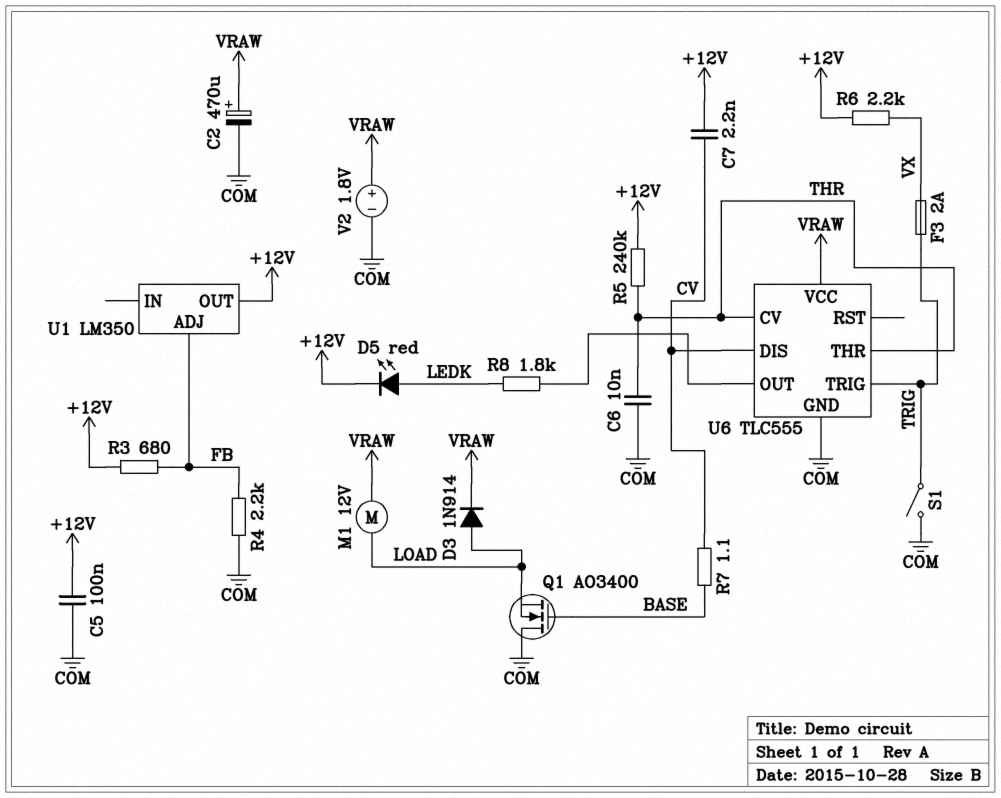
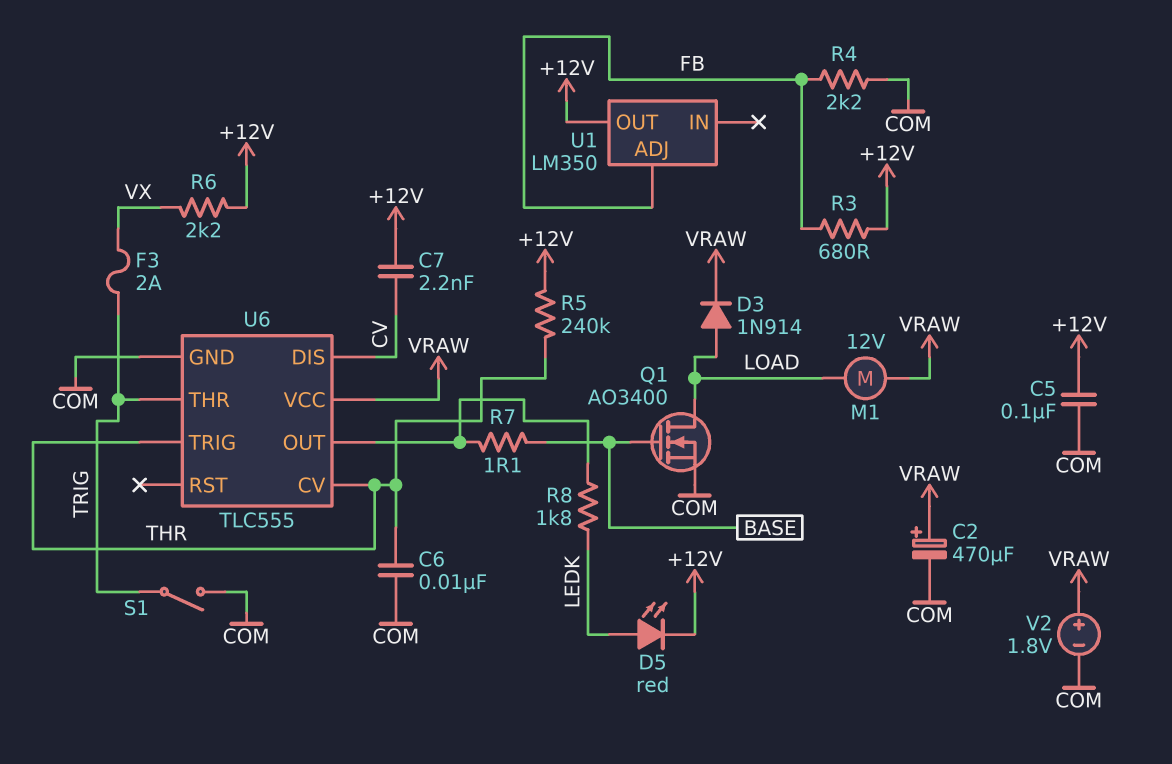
Q1: NMOS AO3400 (G BASE, D COM, S LOAD) -> NMOS AO3400 (G BASE, D LOAD, S COM)
R7: 1.1 (BASE, CV) -> 1.1 (BASE, U6/OUT)
U6 pin THR: THR -> TRIG
U6 pin TRIG: TRIG -> THR

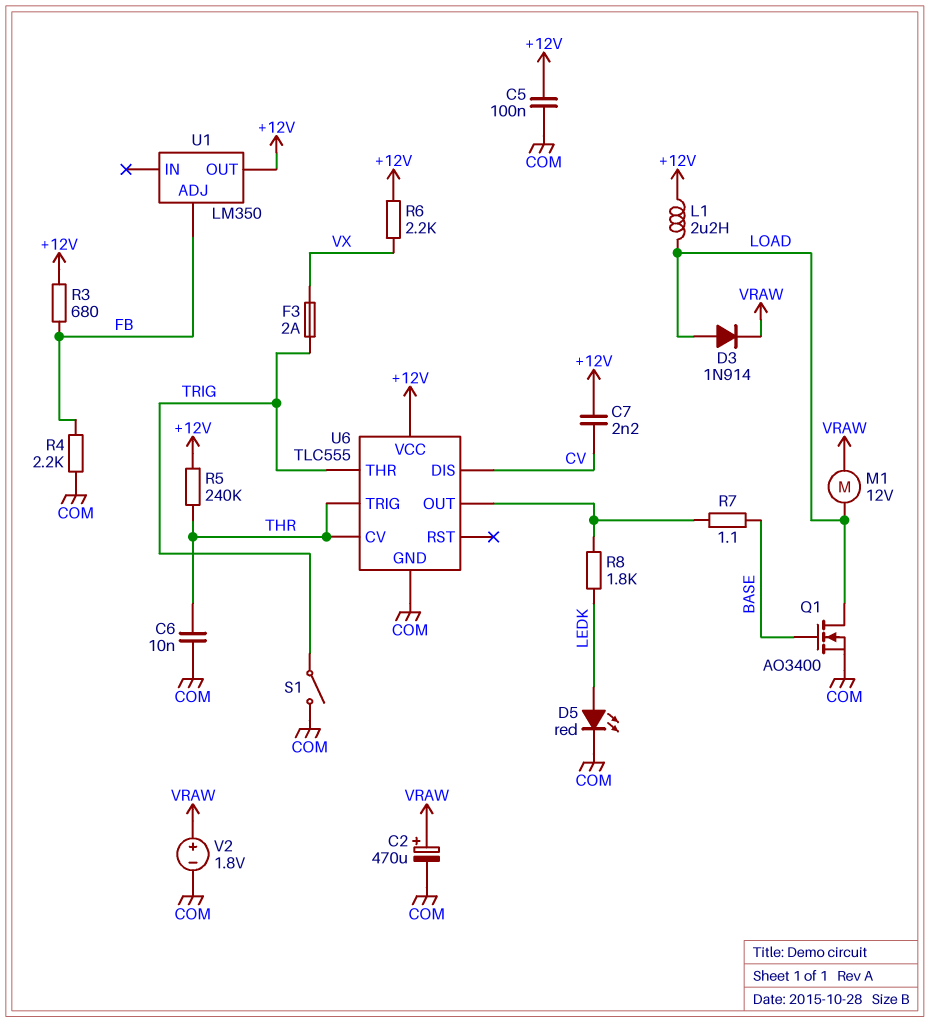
D5: LED red (A LEDK, K +12V) -> LED red (A LEDK, K COM)
L1: none -> 2.2uH (+12V, LOAD)
U6 pin VCC: VRAW -> +12V

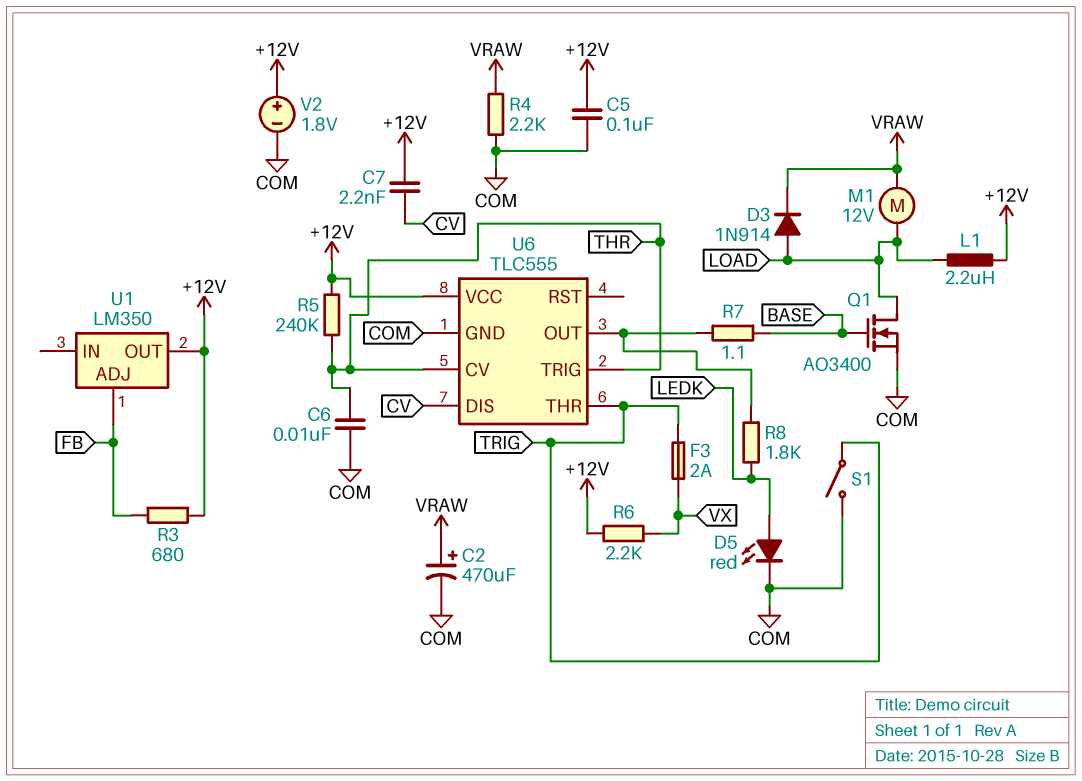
R4: 2.2k (COM, FB) -> 2.2k (COM, VRAW)
V2: 1.8V (plus VRAW, minus COM) -> 1.8V (plus +12V, minus COM)

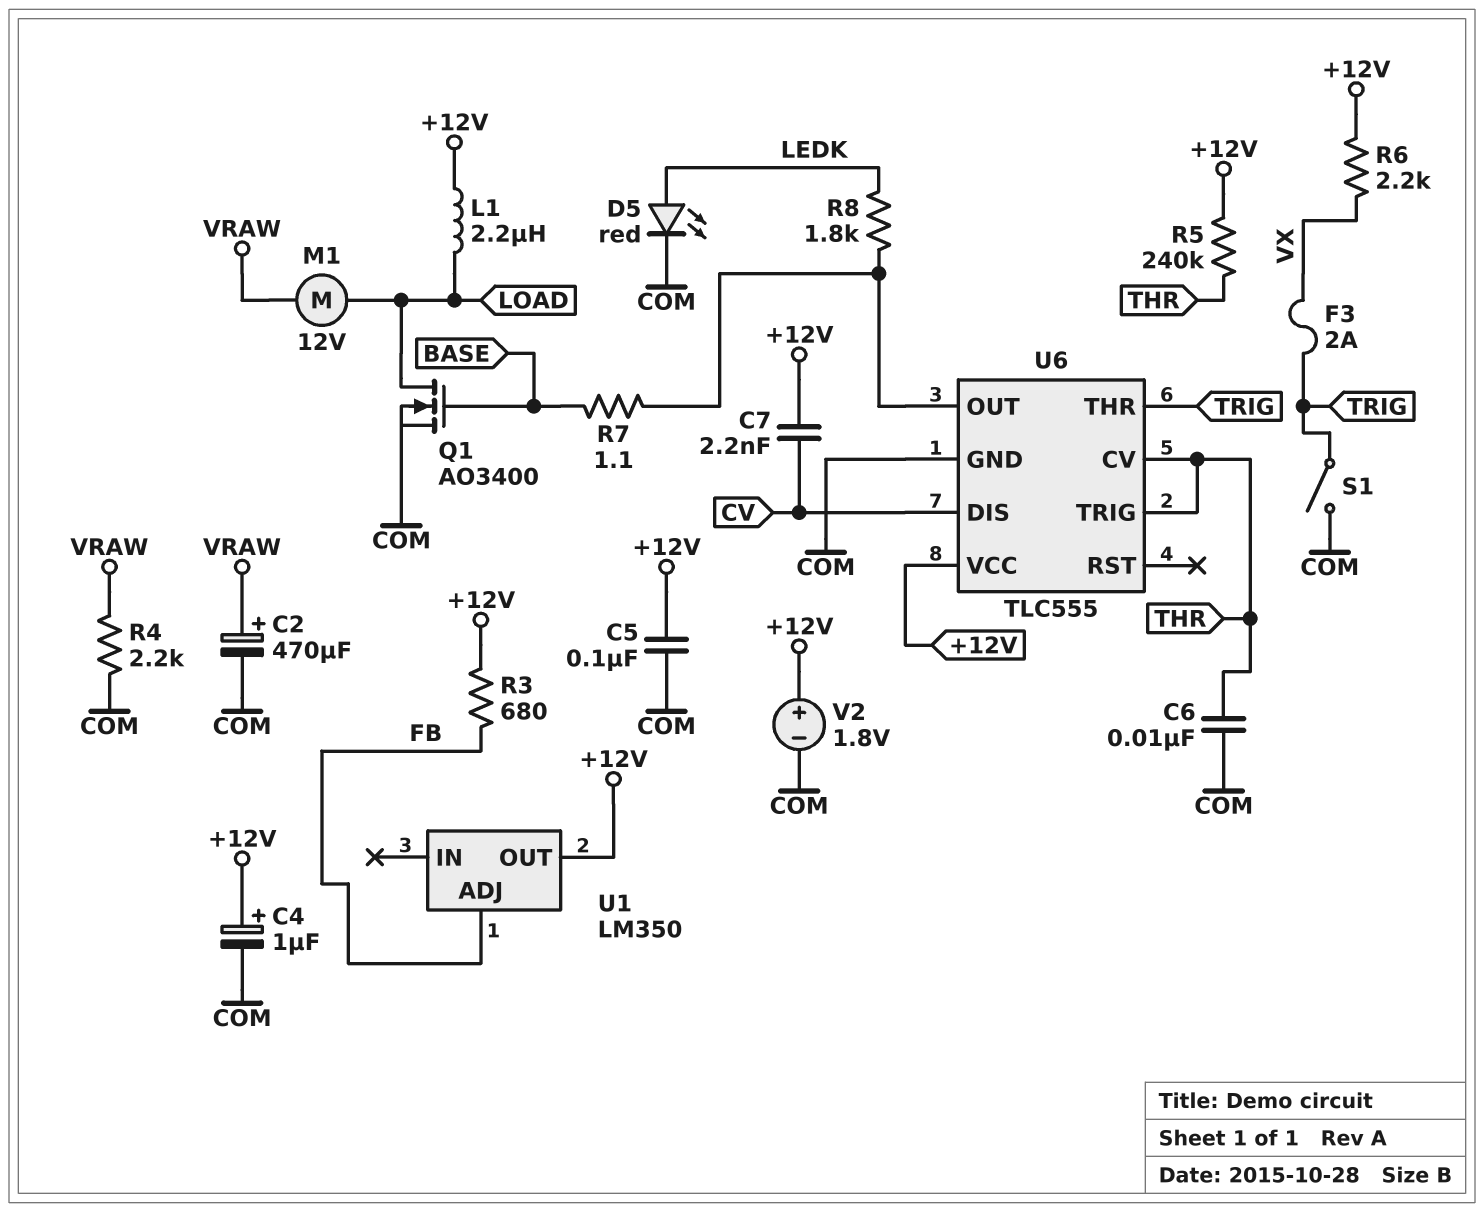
C4: none -> 1uF (plus +12V, minus COM)
D3: diode 1N914 (A LOAD, K VRAW) -> none

